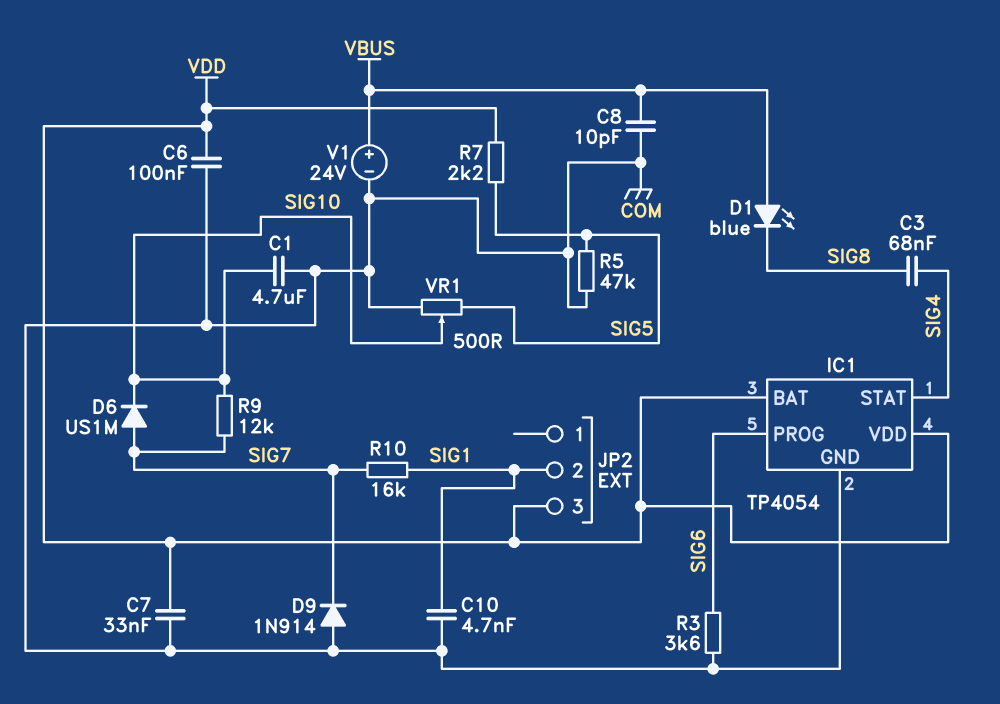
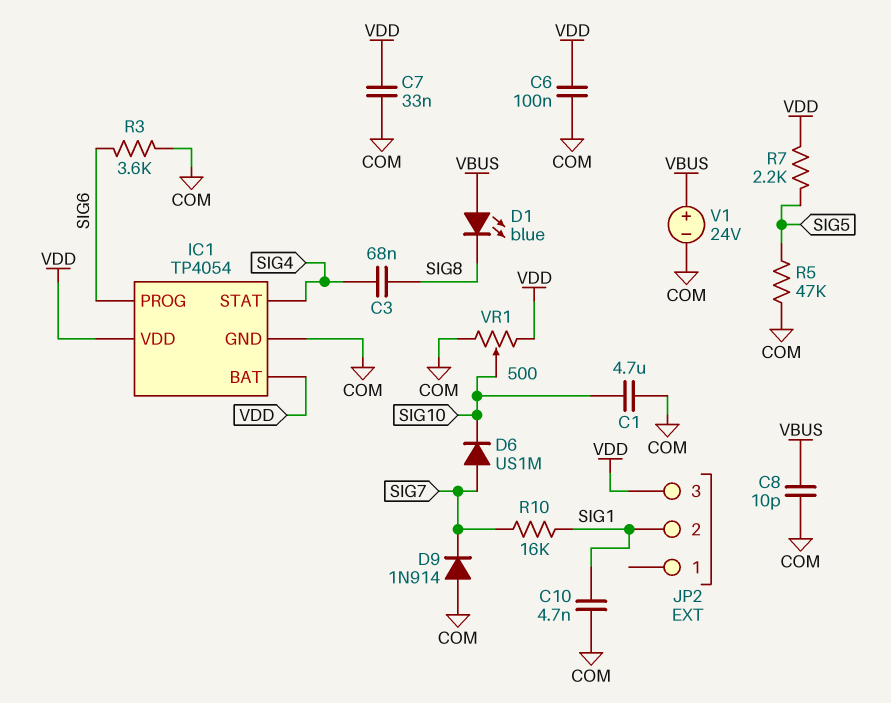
R9: 12k (SIG7, SIG10) -> none
VR1: 500 (COM, SIG5, wiper SIG10) -> 500 (COM, VDD, wiper SIG10)

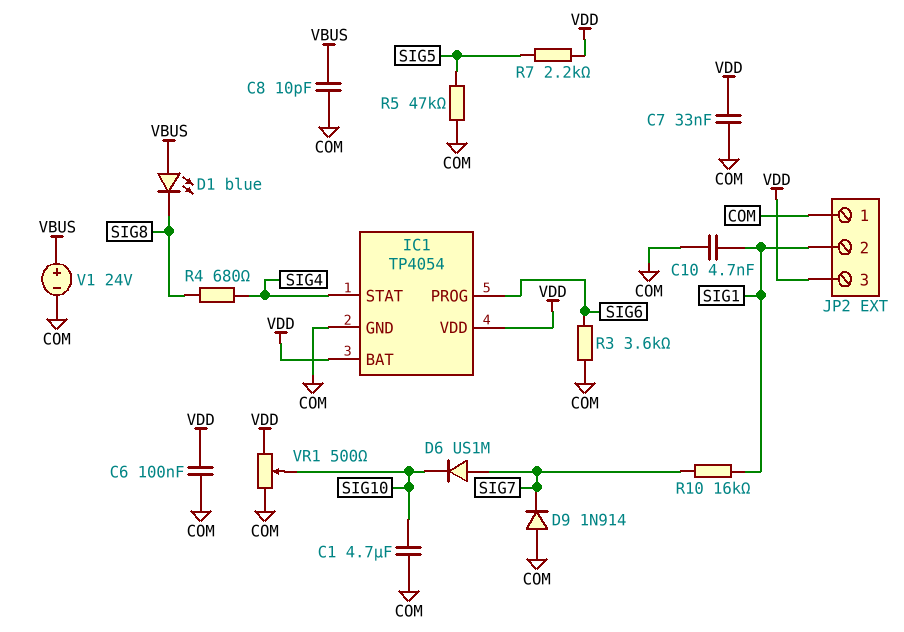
C3: 68nF (SIG4, SIG8) -> none
JP2 pin 1: none -> COM
R4: none -> 680 (SIG4, SIG8)

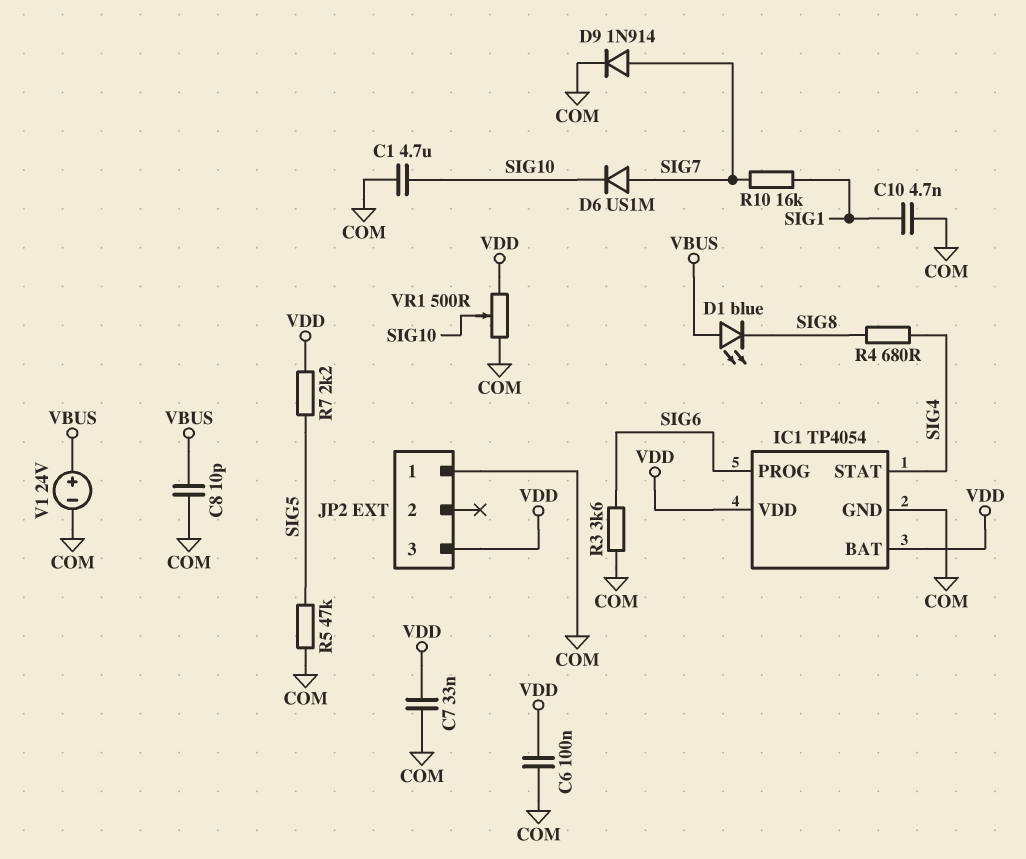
D9: diode 1N914 (A COM, K SIG7) -> diode 1N914 (A SIG7, K COM)
JP2 pin 2: SIG1 -> none

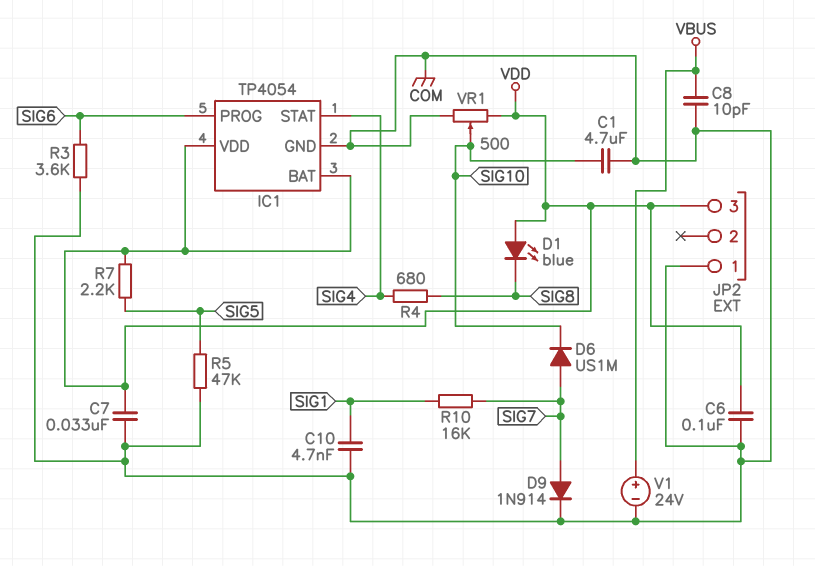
D1: LED blue (A VBUS, K SIG8) -> LED blue (A VDD, K SIG8)

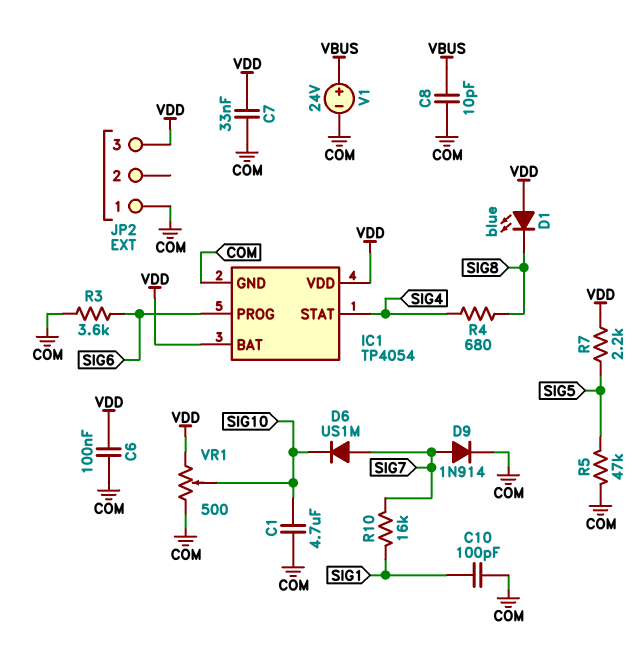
C10: 4.7nF (COM, SIG1) -> 100pF (COM, SIG1)

